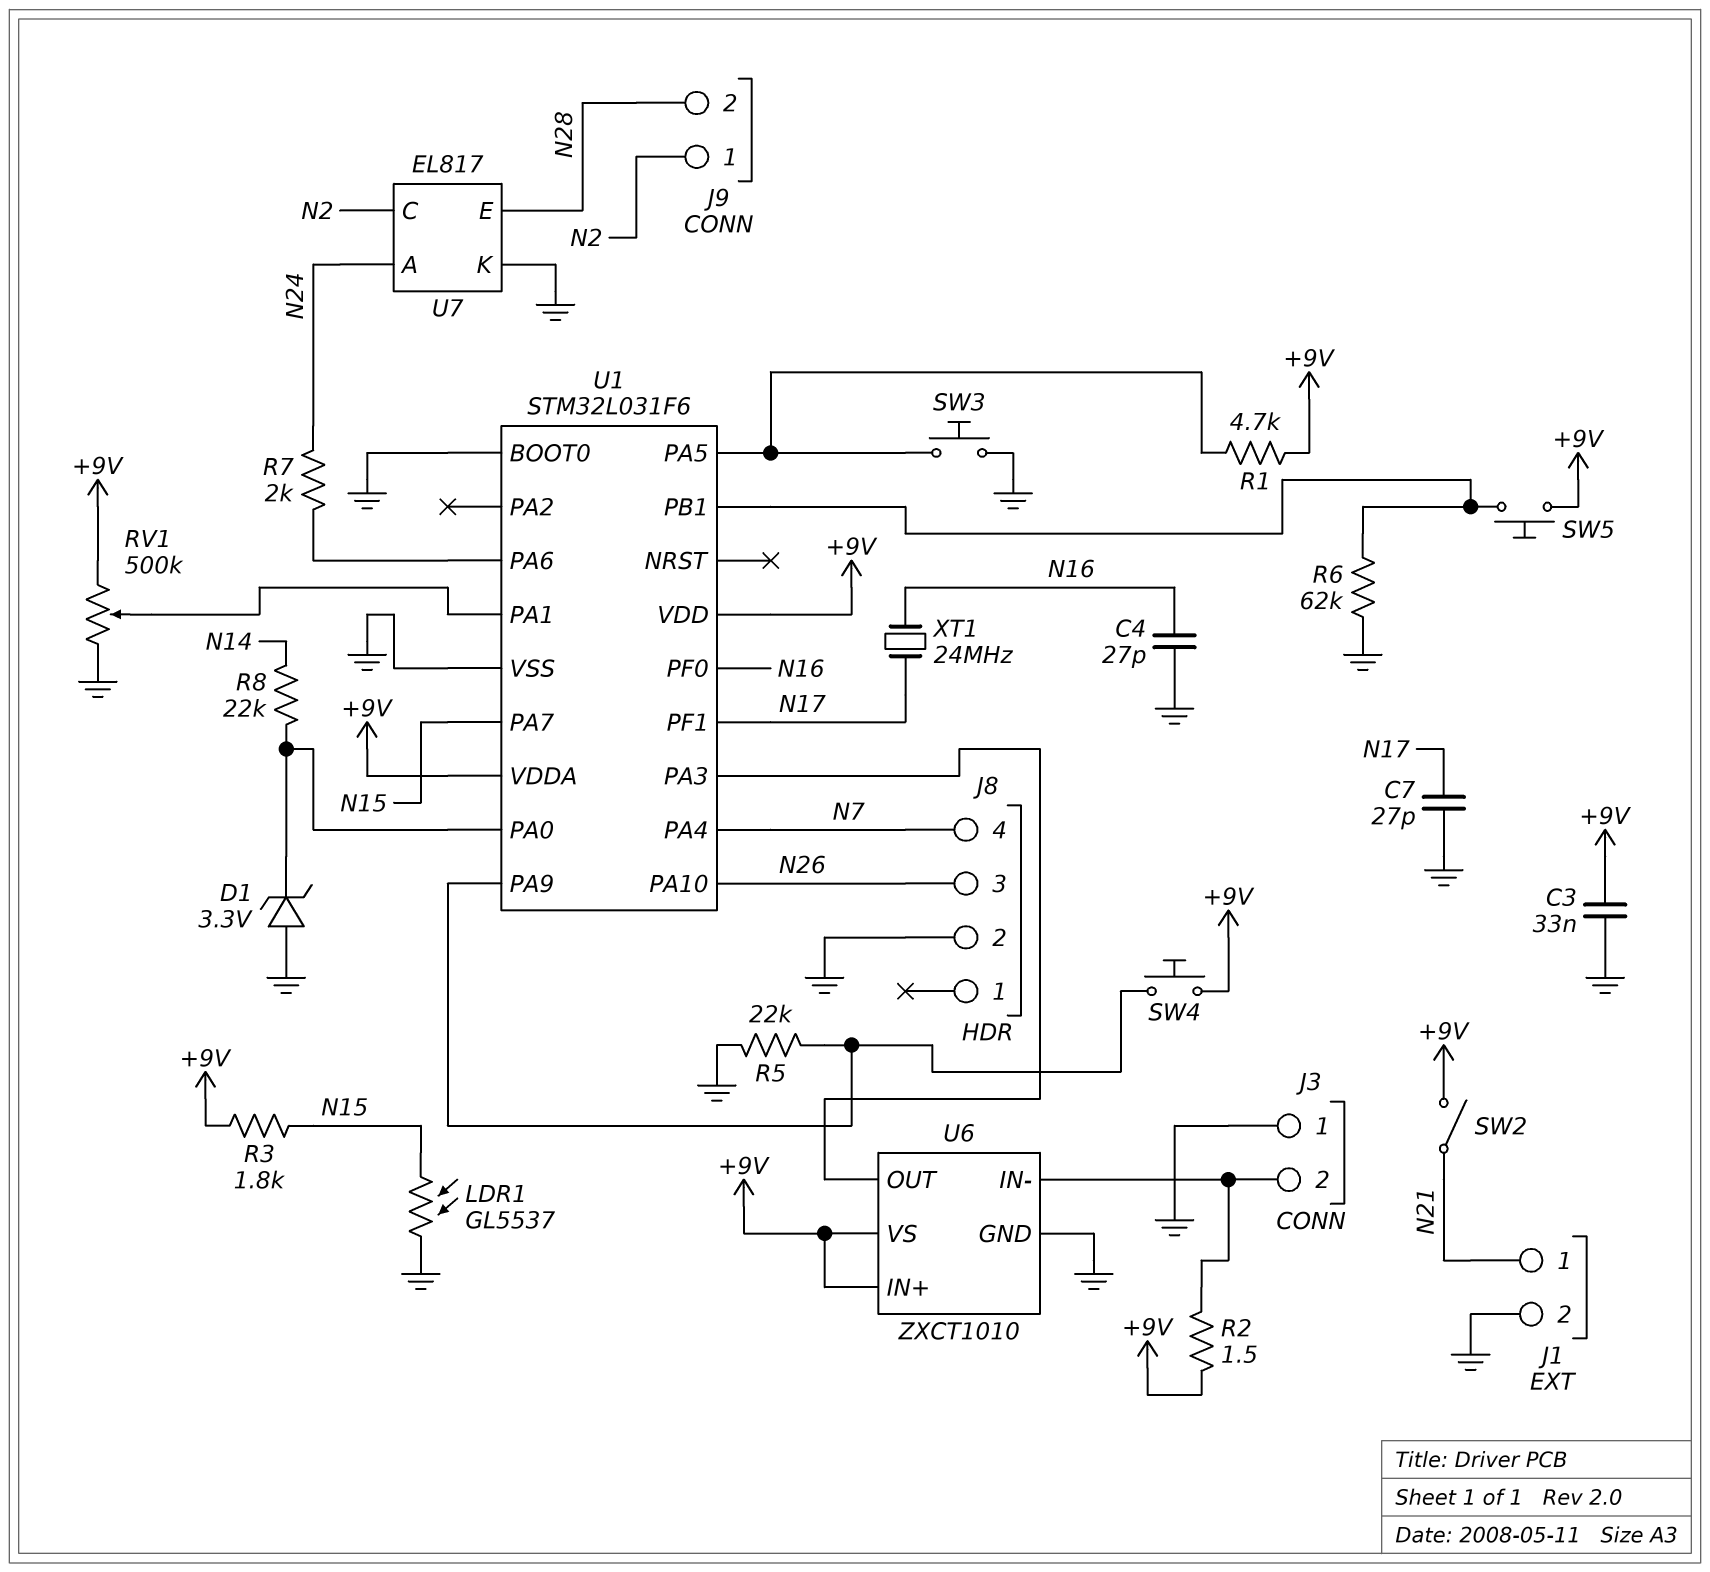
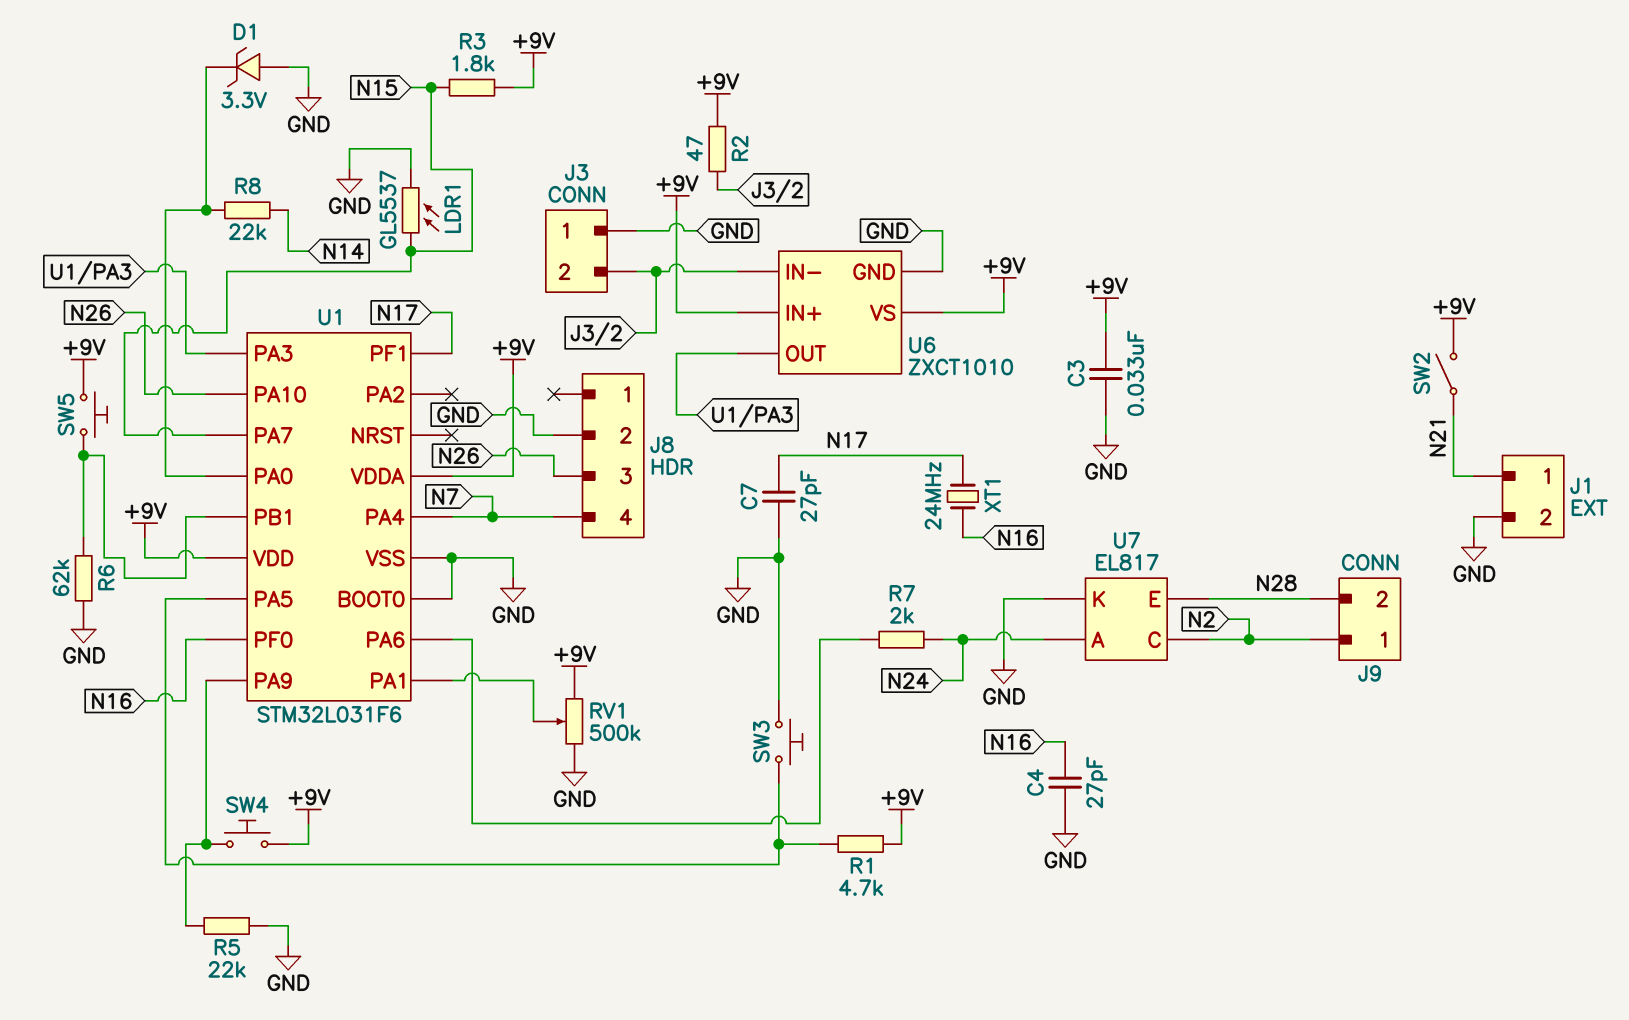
R2: 1.5 (+9V, J3/2) -> 47 (+9V, J3/2)

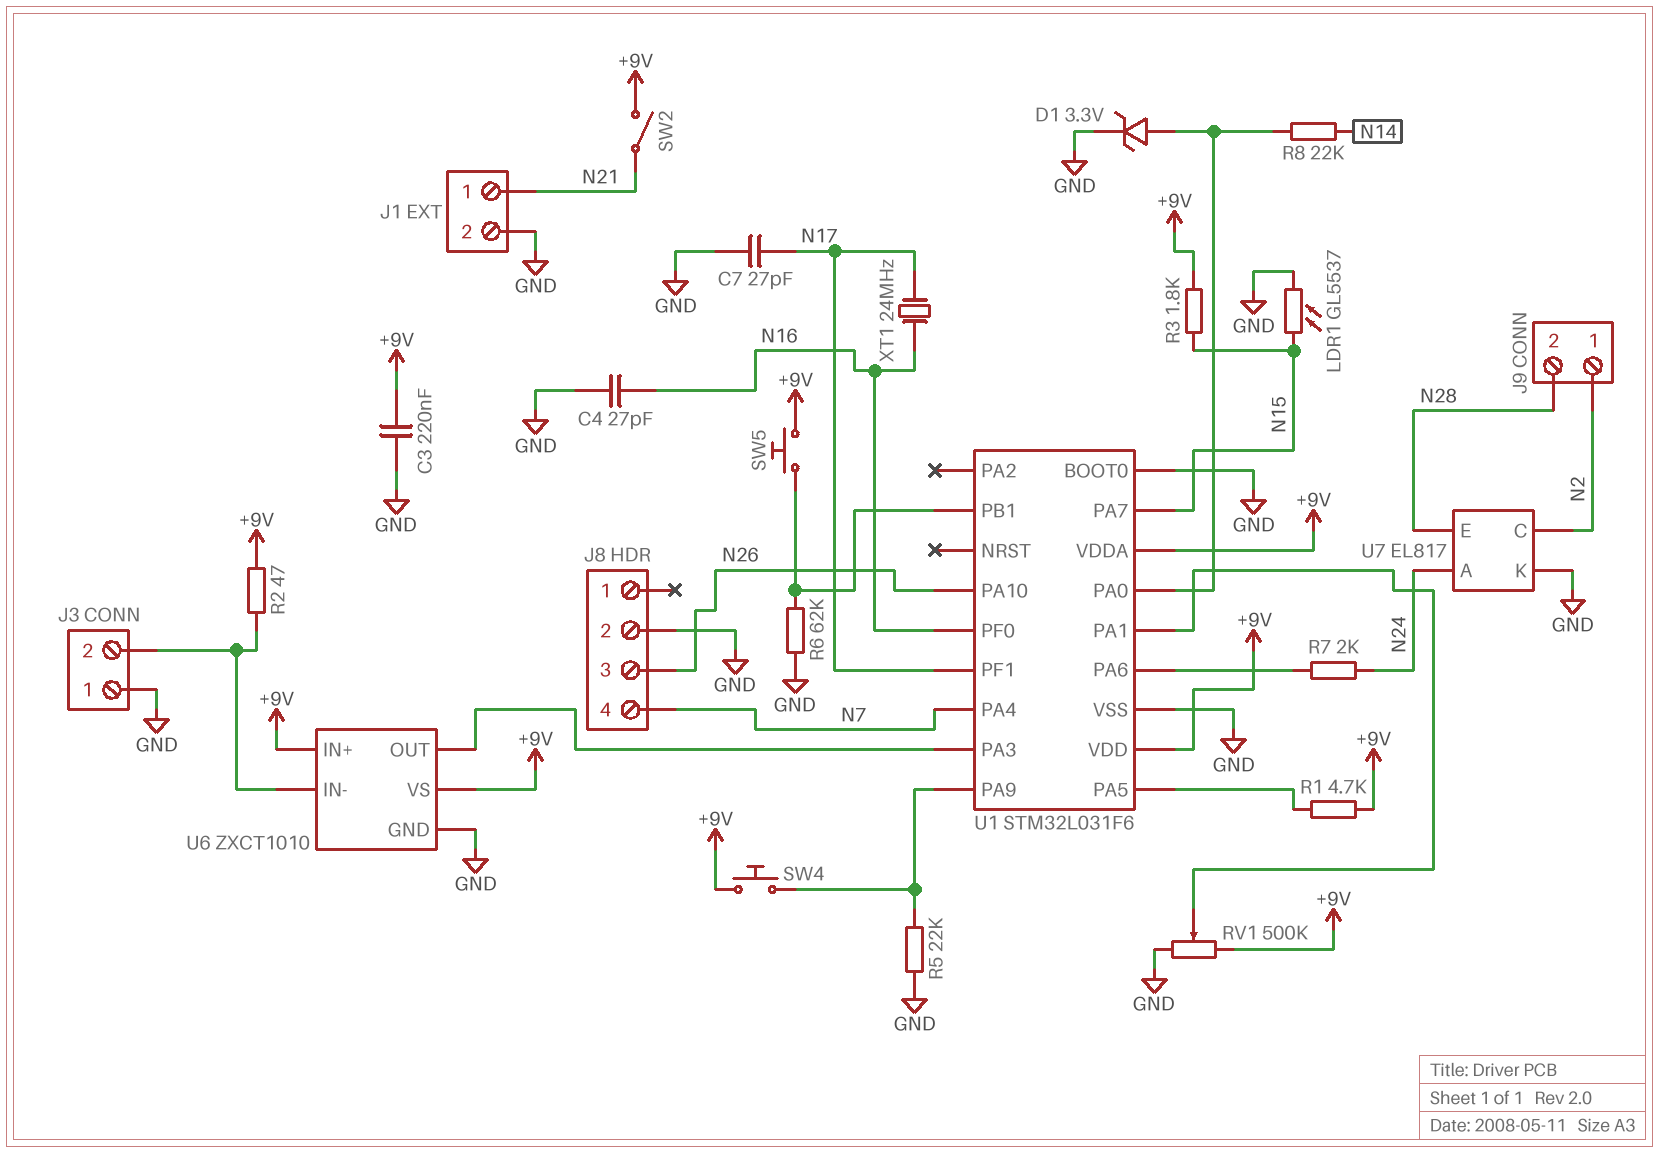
C3: 33nF (+9V, GND) -> 220nF (+9V, GND)
D1: zener 3.3V (A GND, K U1/PA0) -> zener 3.3V (A U1/PA0, K GND)
SW3: button (GND, U1/PA5) -> none

